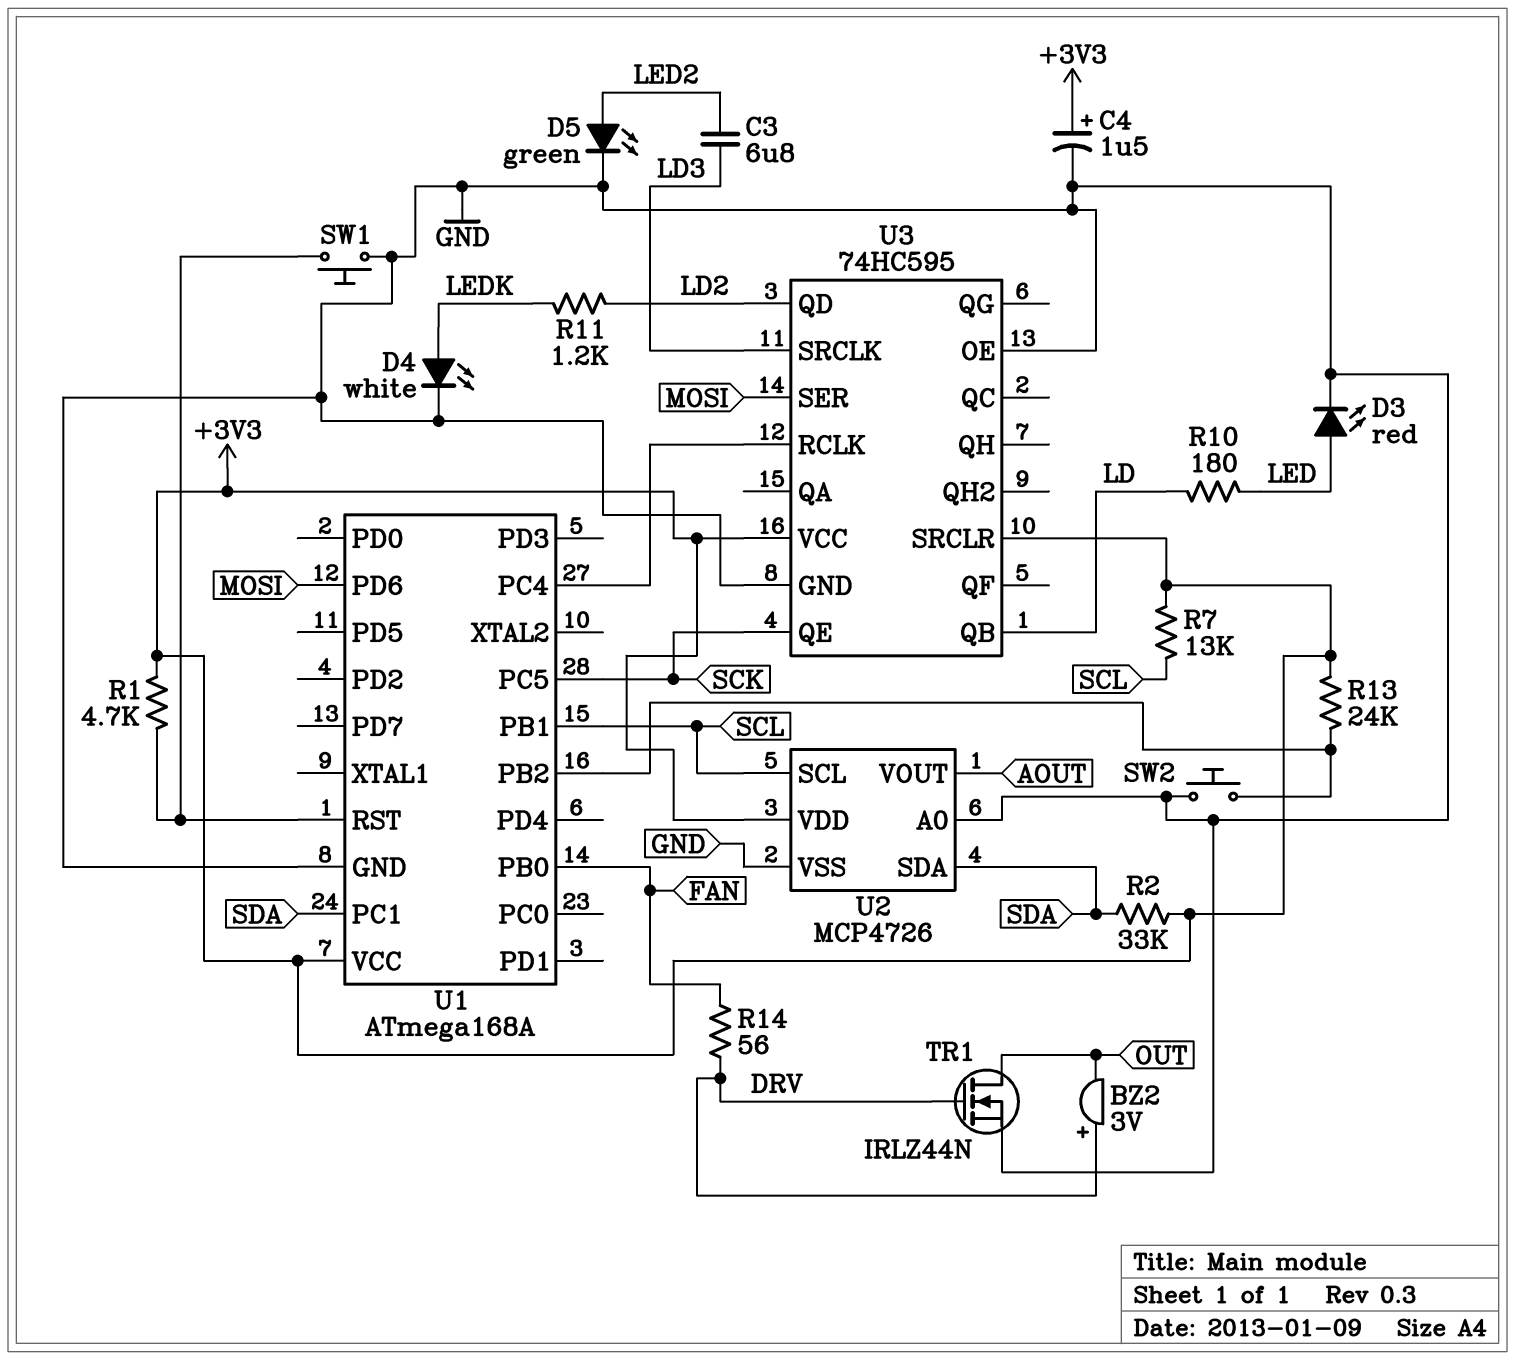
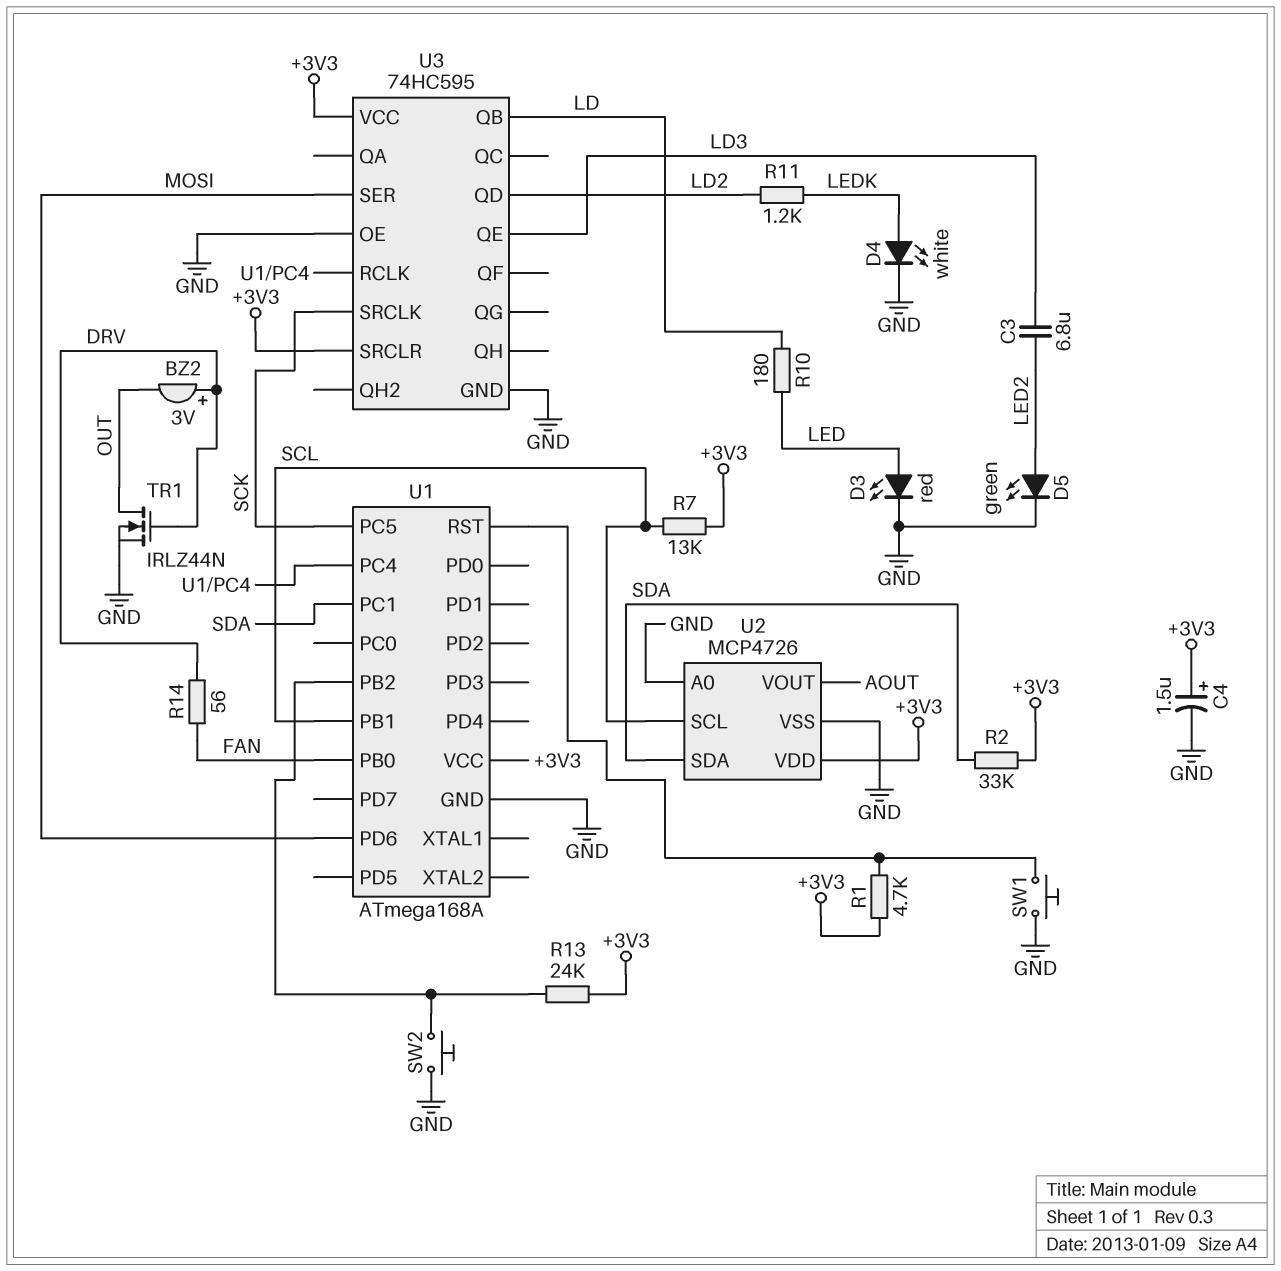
U3 pin QE: SCK -> LD3
U3 pin SRCLK: LD3 -> SCK

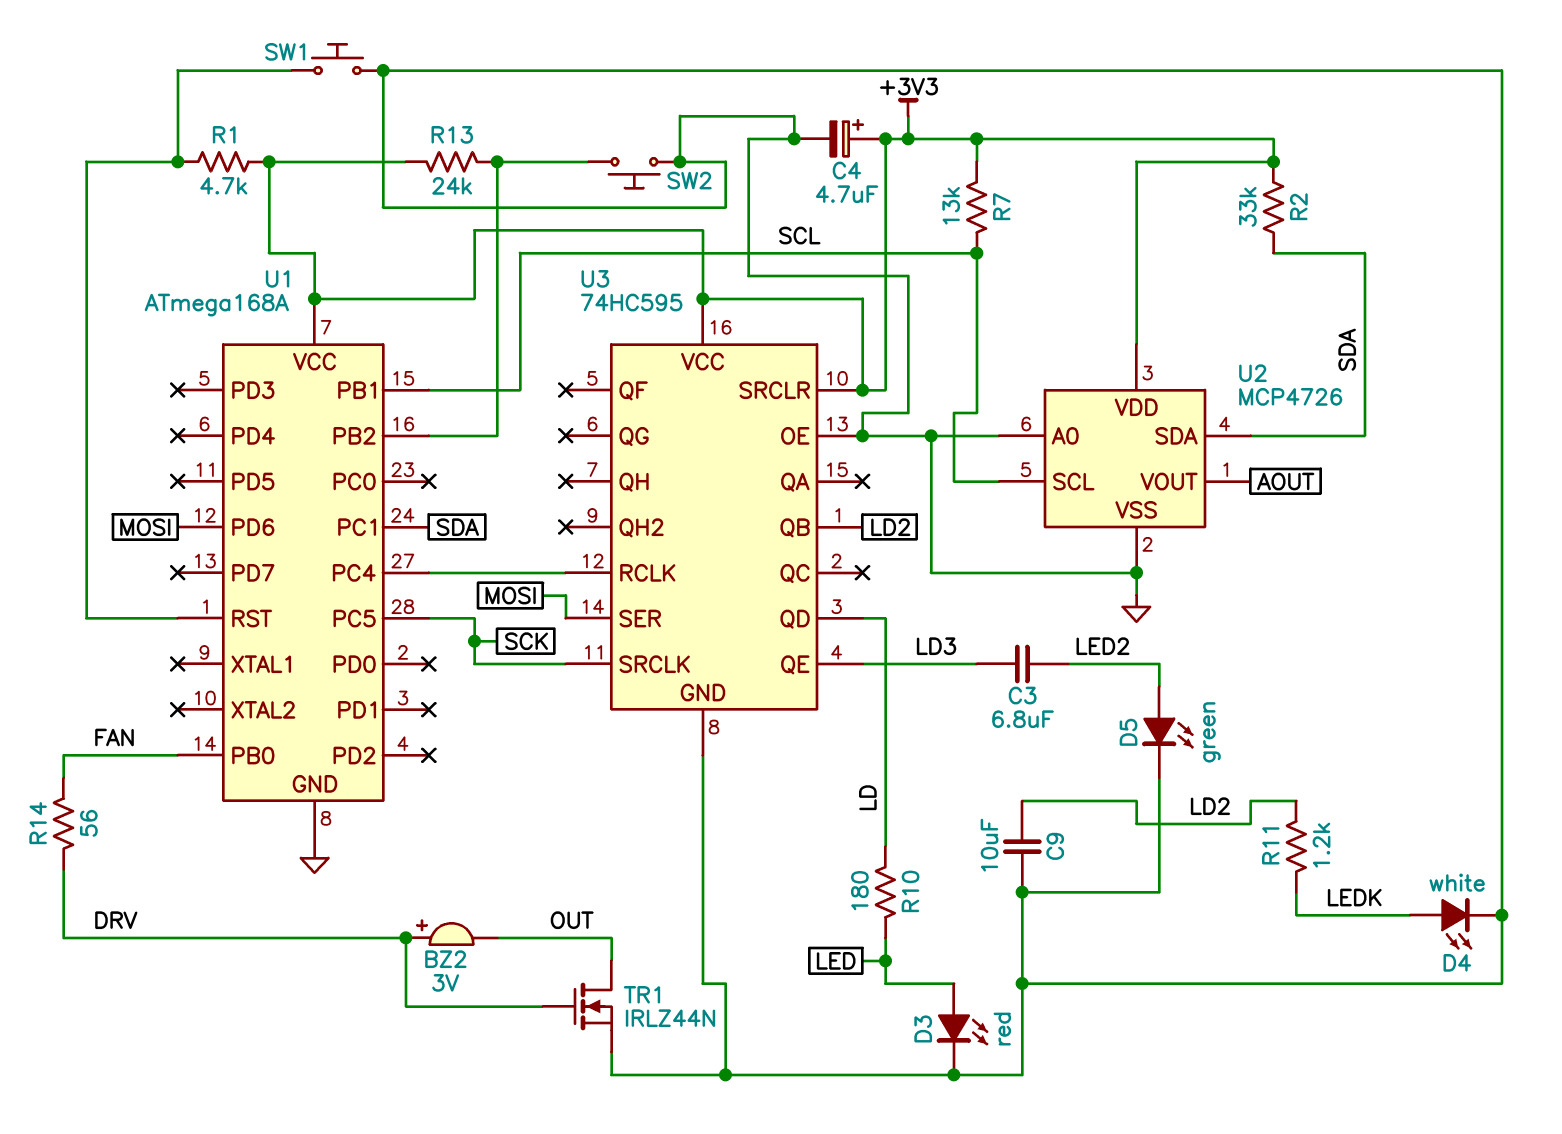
C4: 1.5uF (plus +3V3, minus GND) -> 4.7uF (plus +3V3, minus GND)
C9: none -> 10uF (GND, LD2)
U3 pin QB: LD -> LD2
U3 pin QD: LD2 -> LD

